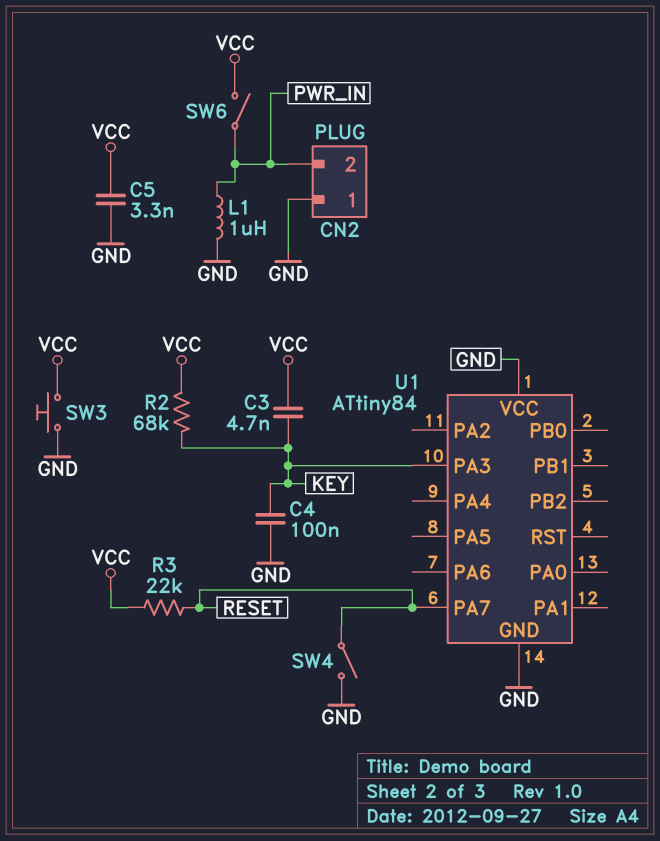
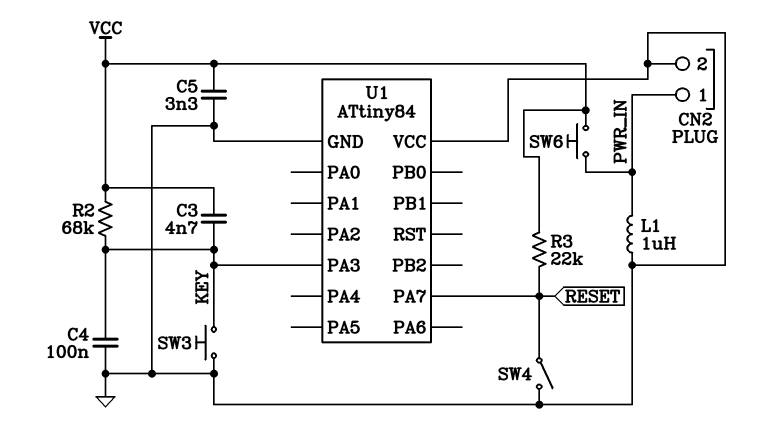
CN2 pin 1: GND -> PWR_IN
CN2 pin 2: PWR_IN -> GND
SW3: button (GND, VCC) -> button (GND, KEY)
SW6: switch (PWR_IN, VCC) -> button (PWR_IN, VCC)

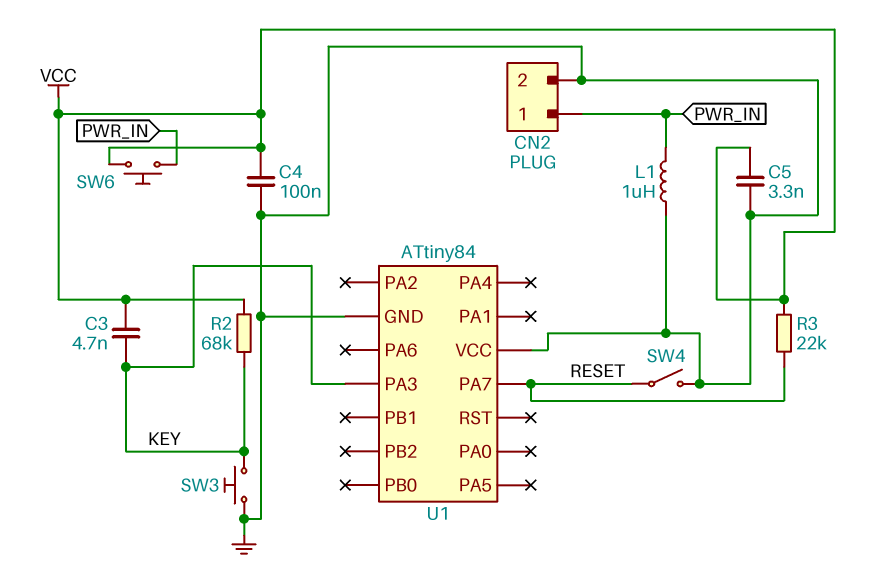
C4: 100nF (GND, KEY) -> 100nF (GND, VCC)

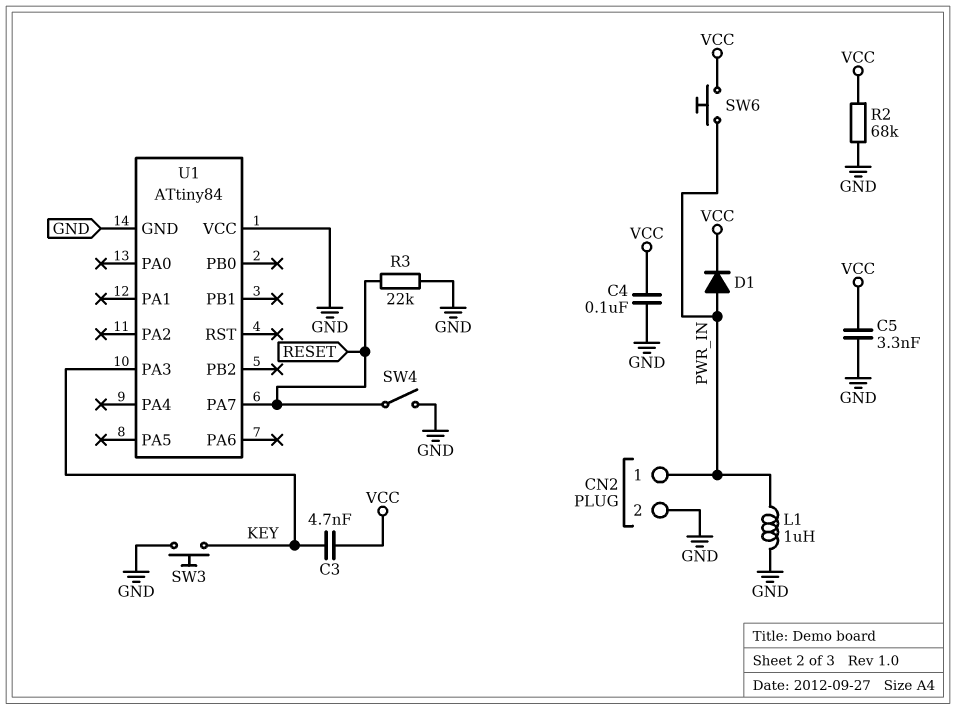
D1: none -> diode (A PWR_IN, K VCC)
R2: 68k (KEY, VCC) -> 68k (GND, VCC)
R3: 22k (RESET, VCC) -> 22k (GND, RESET)

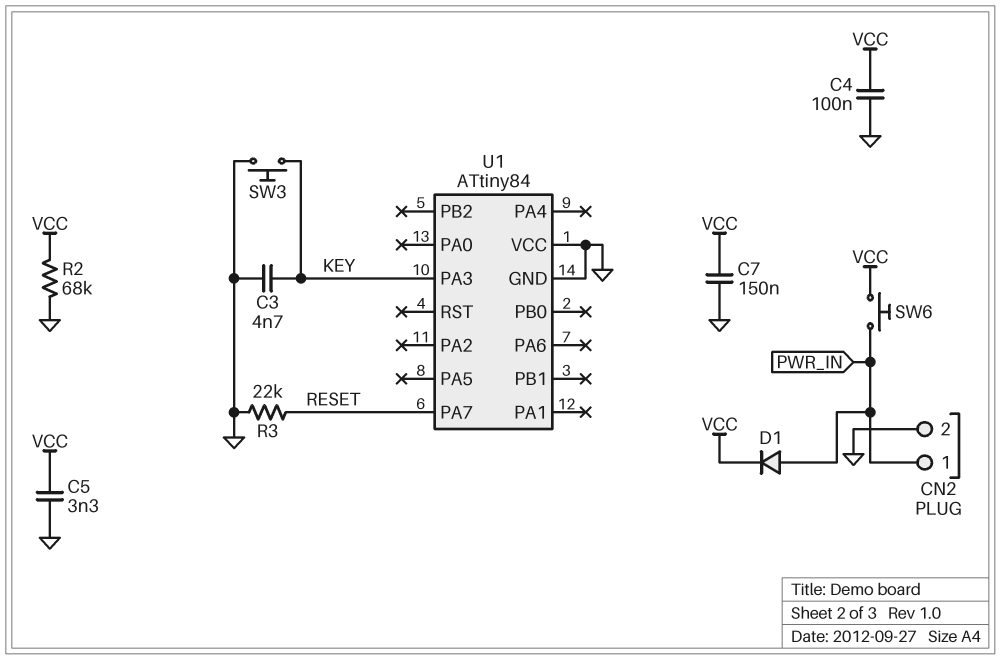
C3: 4.7nF (KEY, VCC) -> 4.7nF (GND, KEY)
C7: none -> 150nF (GND, VCC)
L1: 1uH (GND, PWR_IN) -> none
SW4: switch (GND, RESET) -> none

